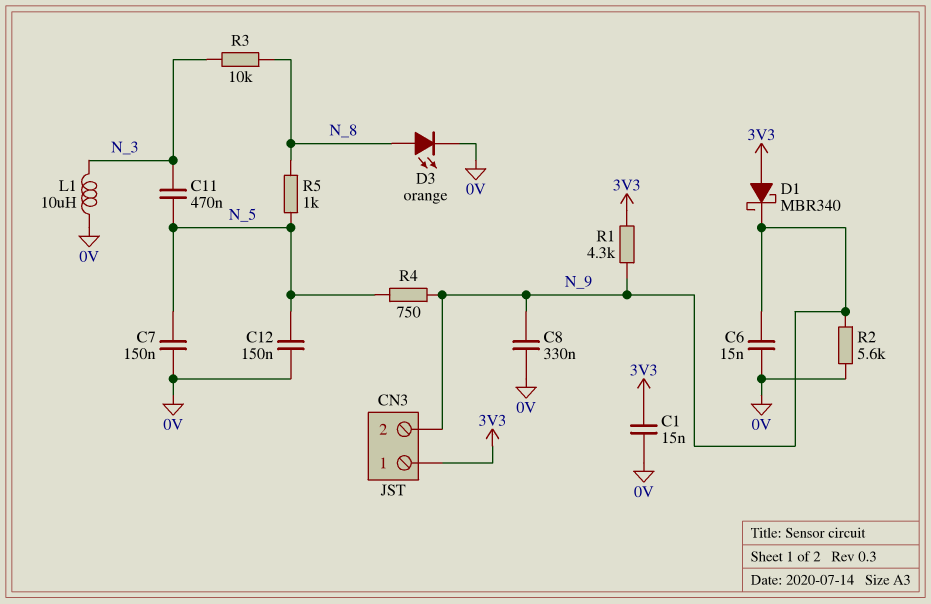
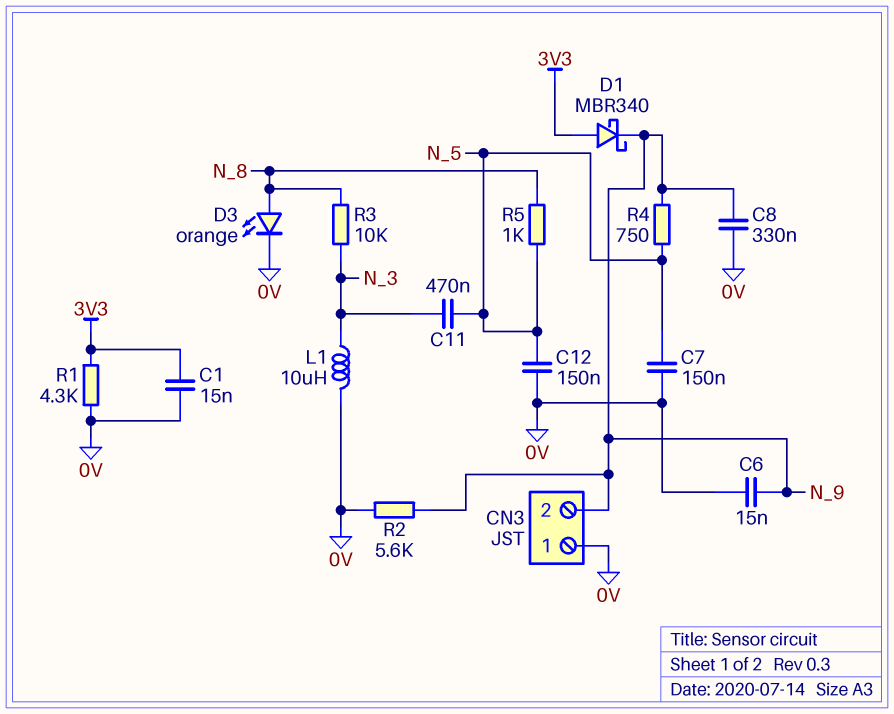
CN3 pin 1: 3V3 -> 0V
R1: 4.3k (3V3, N_9) -> 4.3k (0V, 3V3)

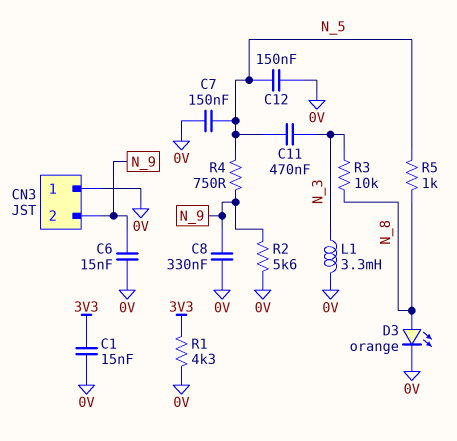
D1: schottky MBR340 (A 3V3, K N_9) -> none
L1: 10uH (0V, N_3) -> 3.3mH (0V, N_3)

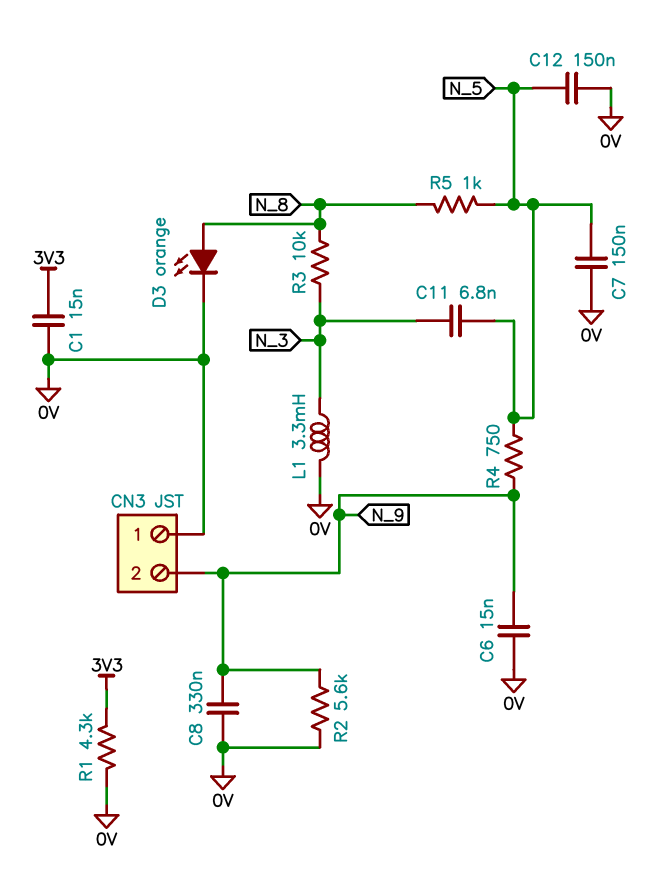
C11: 470nF (N_3, N_5) -> 6.8nF (N_3, N_5)

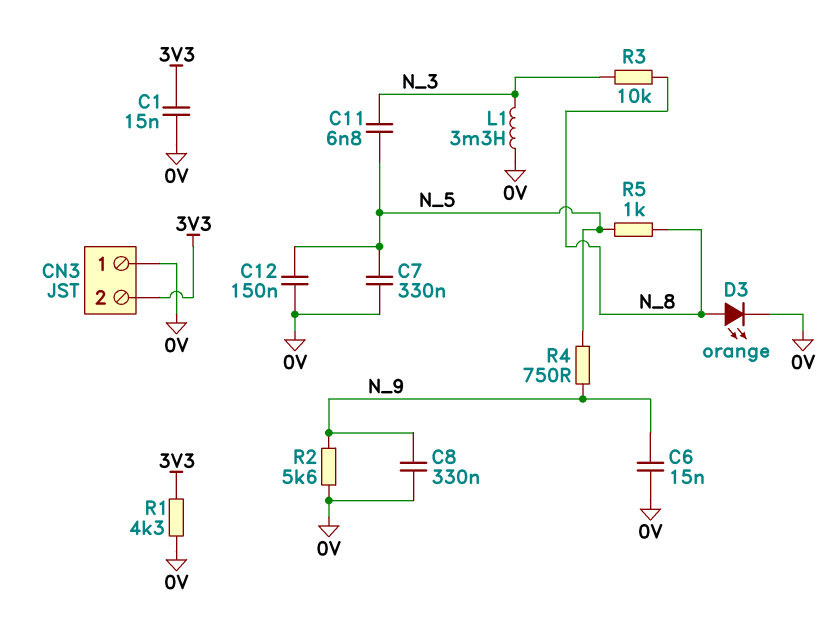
C7: 150nF (0V, N_5) -> 330nF (0V, N_5)
CN3 pin 2: N_9 -> 3V3

